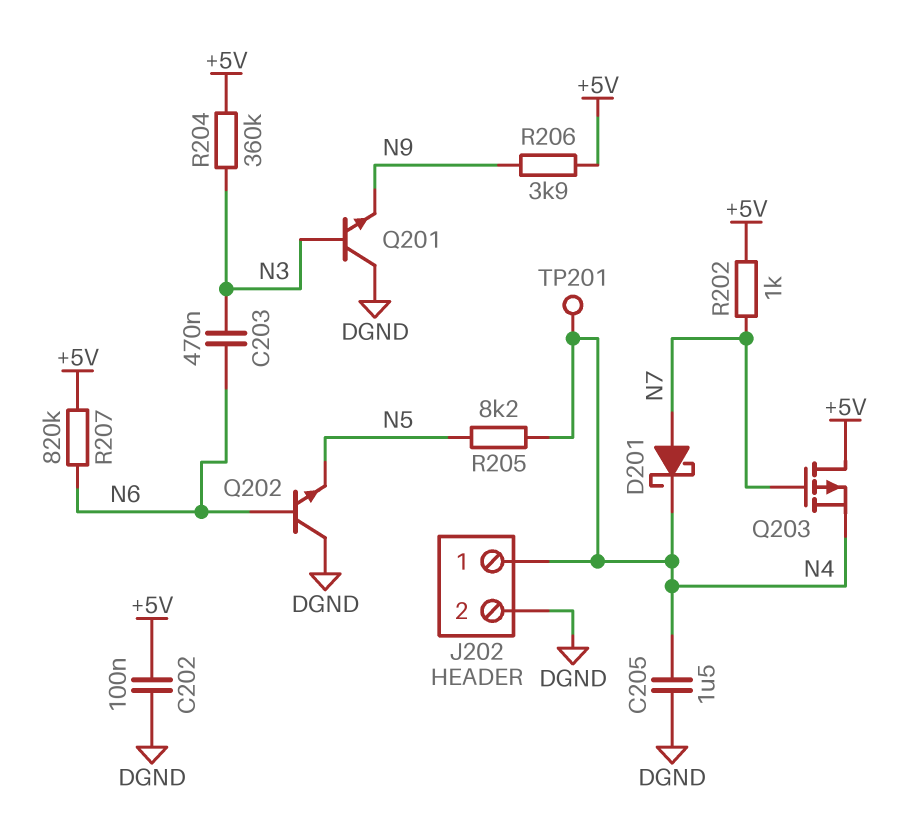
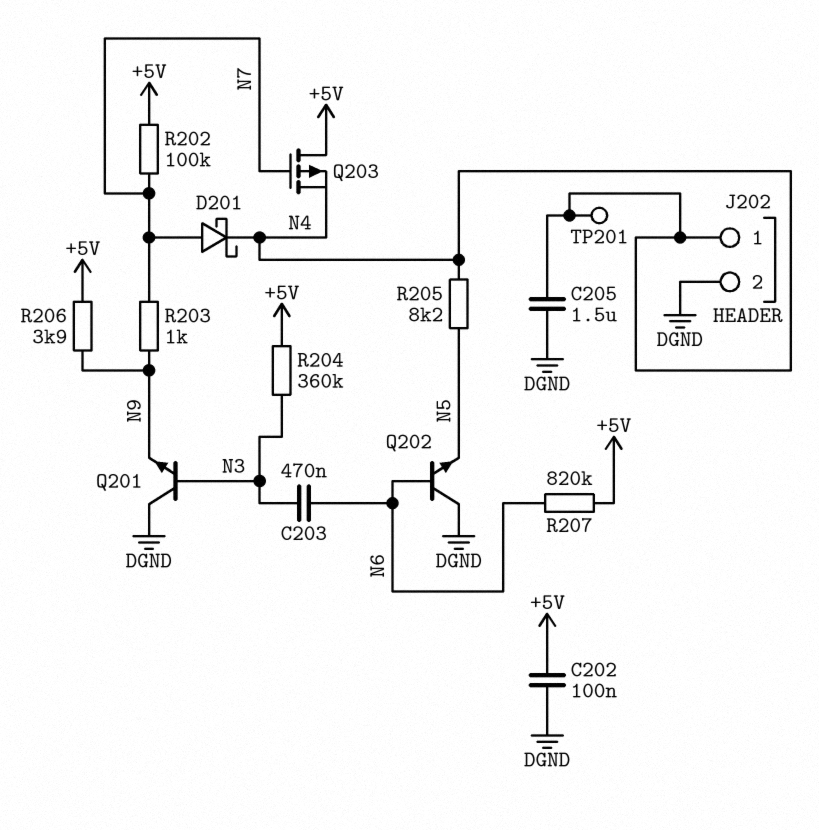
R202: 1k (+5V, N7) -> 100k (+5V, N7)
R203: none -> 1k (N7, N9)

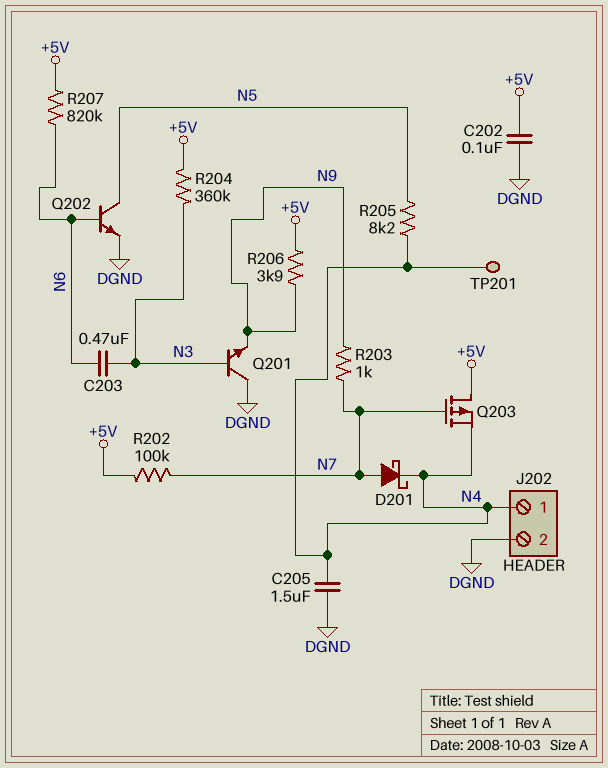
Q202: NPN (B N6, C DGND, E N5) -> NPN (B N6, C N5, E DGND)

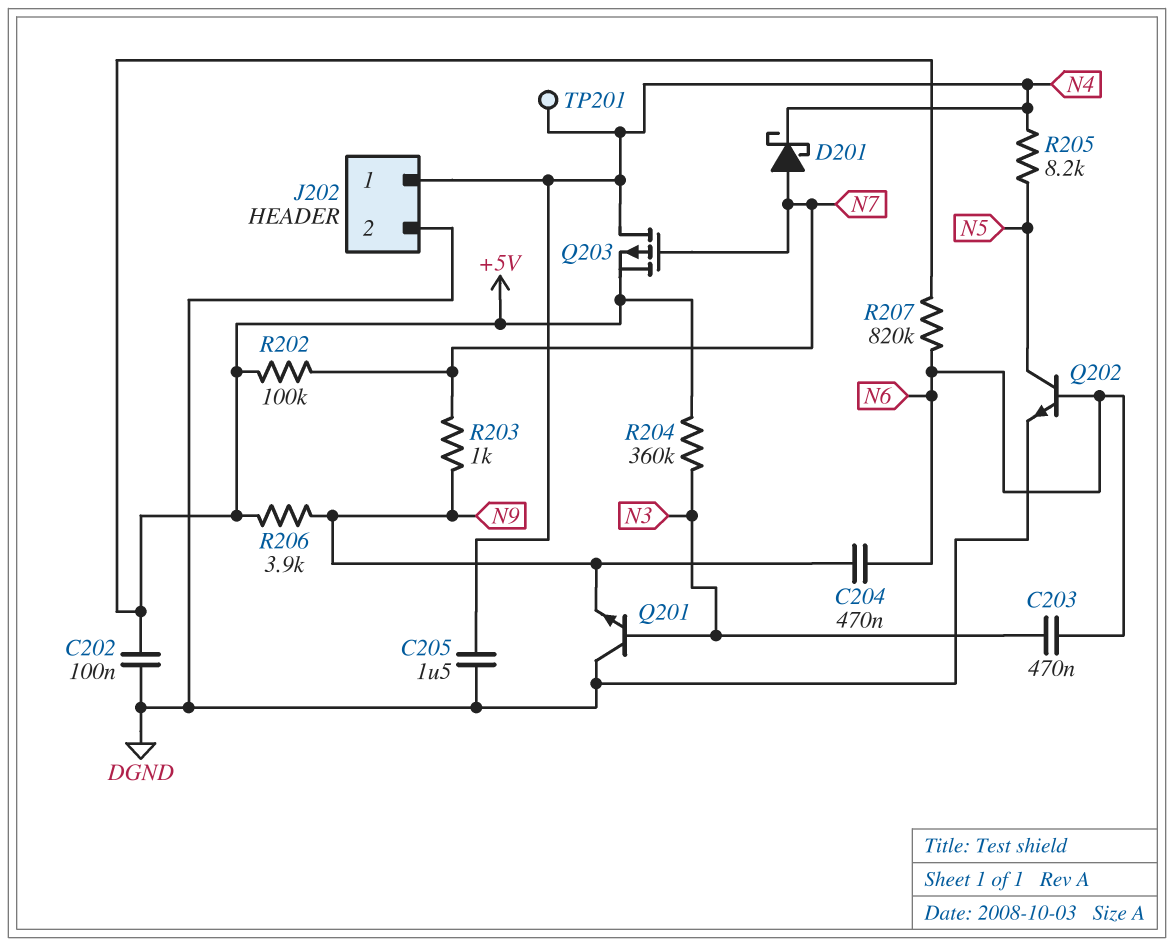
C204: none -> 470nF (N6, N9)
Q203: PMOS (G N7, D +5V, S N4) -> PMOS (G N7, D N4, S +5V)

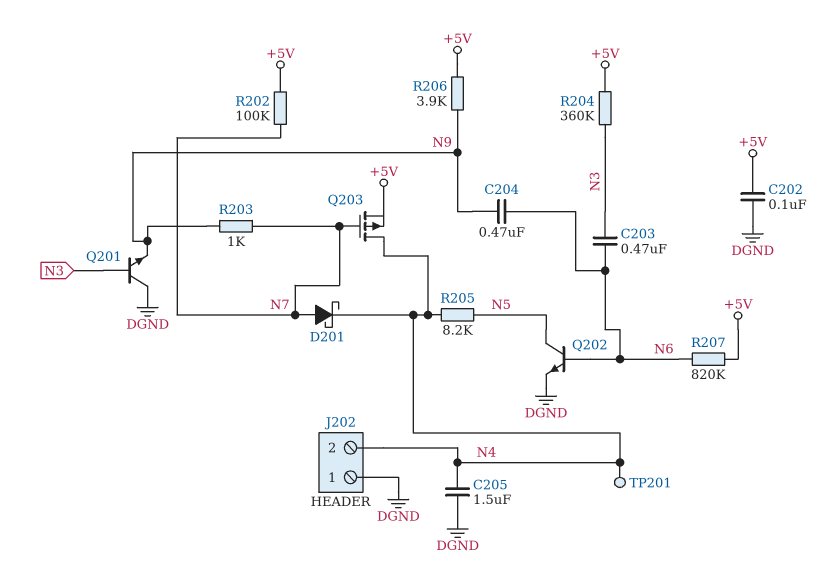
J202 pin 1: N4 -> DGND
J202 pin 2: DGND -> N4

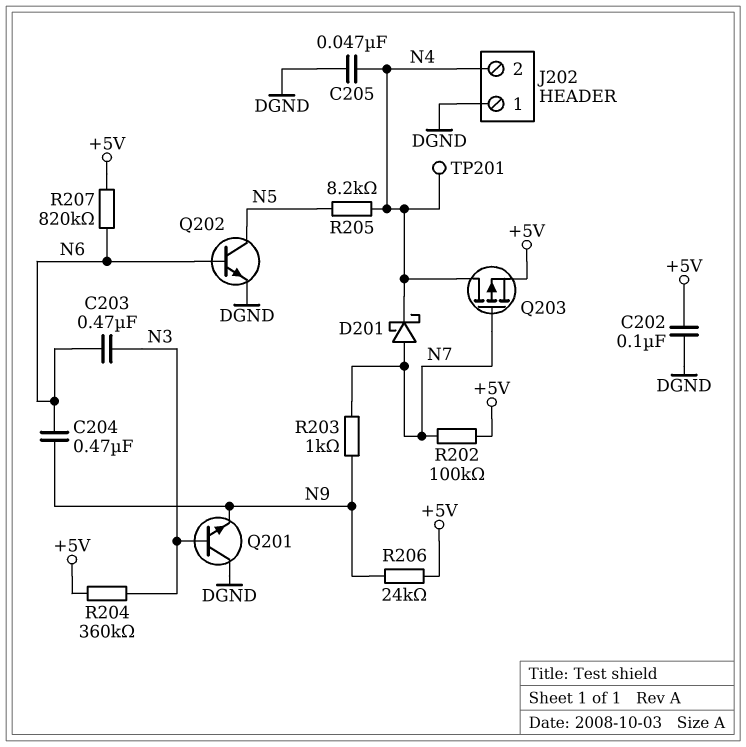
C205: 1.5uF (DGND, N4) -> 47nF (DGND, N4)
R206: 3.9k (+5V, N9) -> 24k (+5V, N9)

